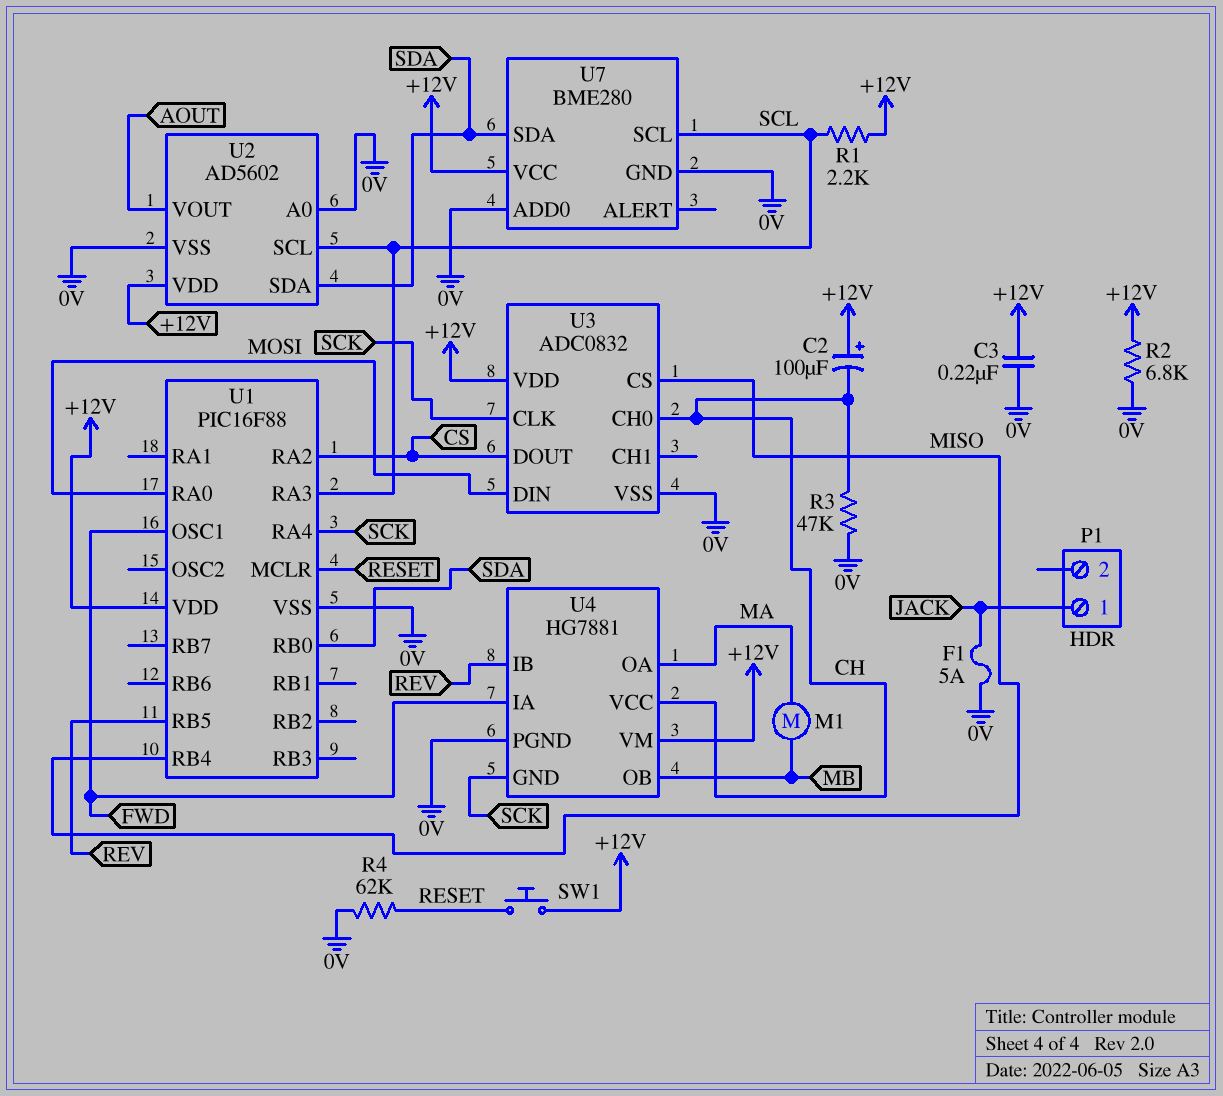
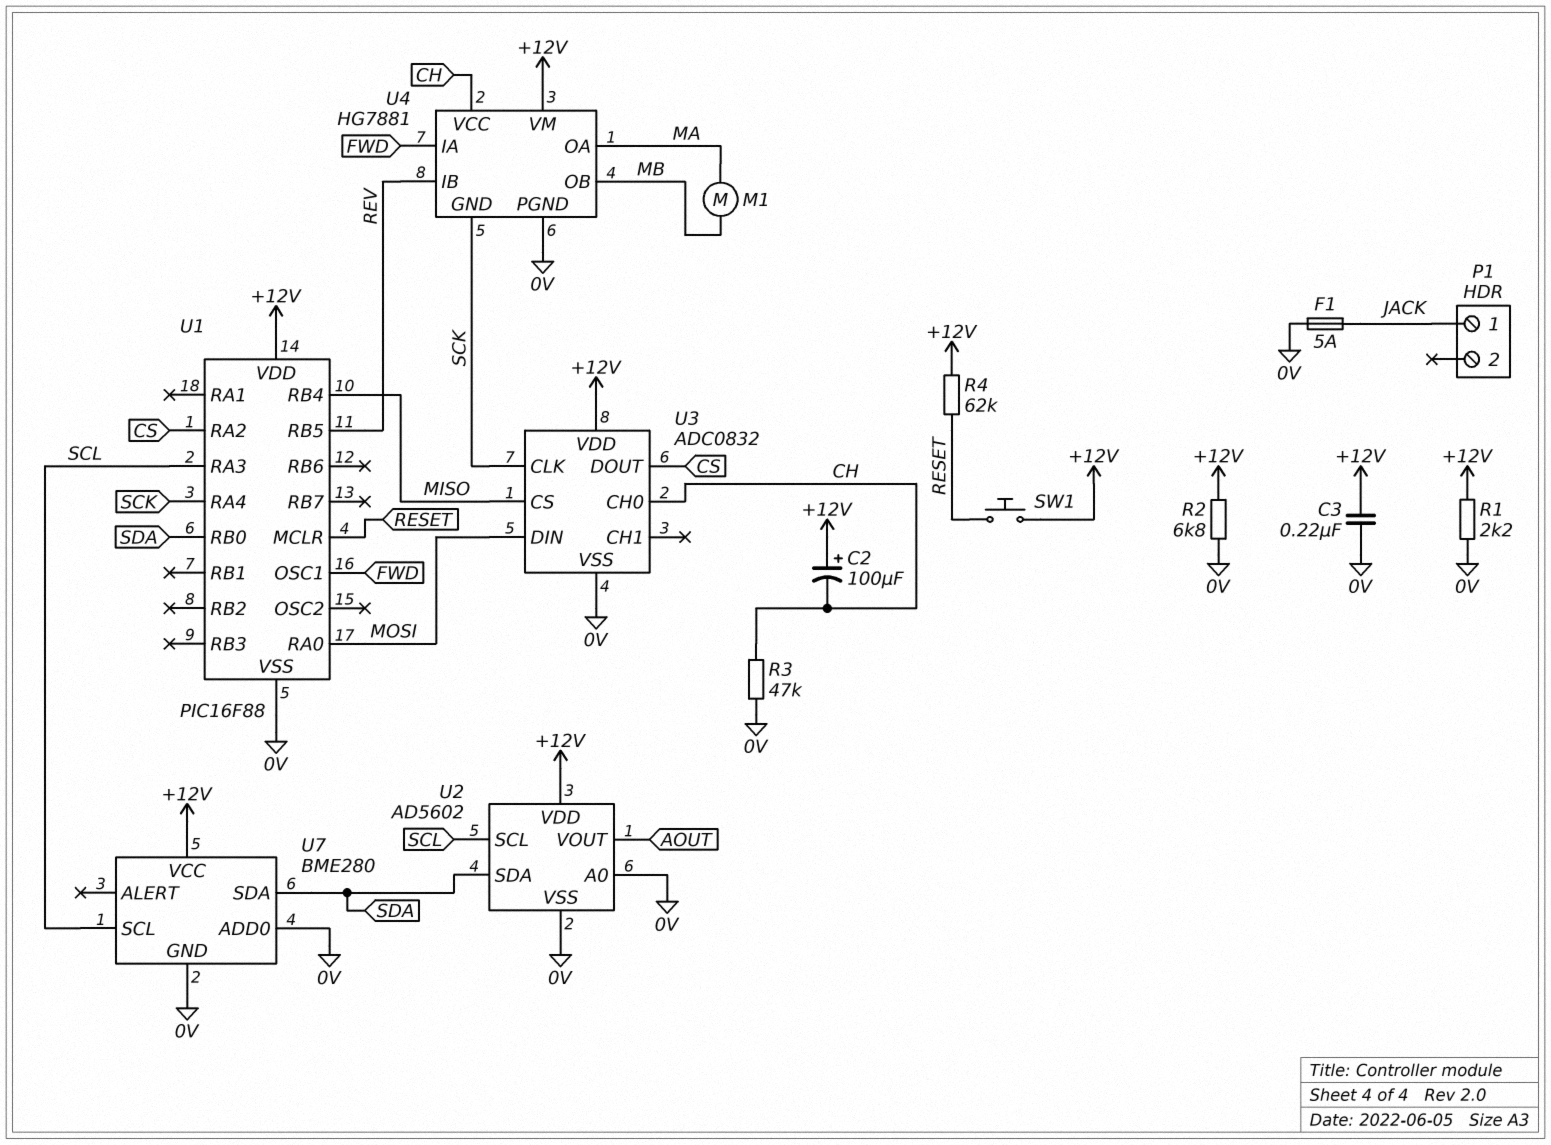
R1: 2.2k (+12V, SCL) -> 2.2k (+12V, 0V)
R4: 62k (0V, RESET) -> 62k (+12V, RESET)

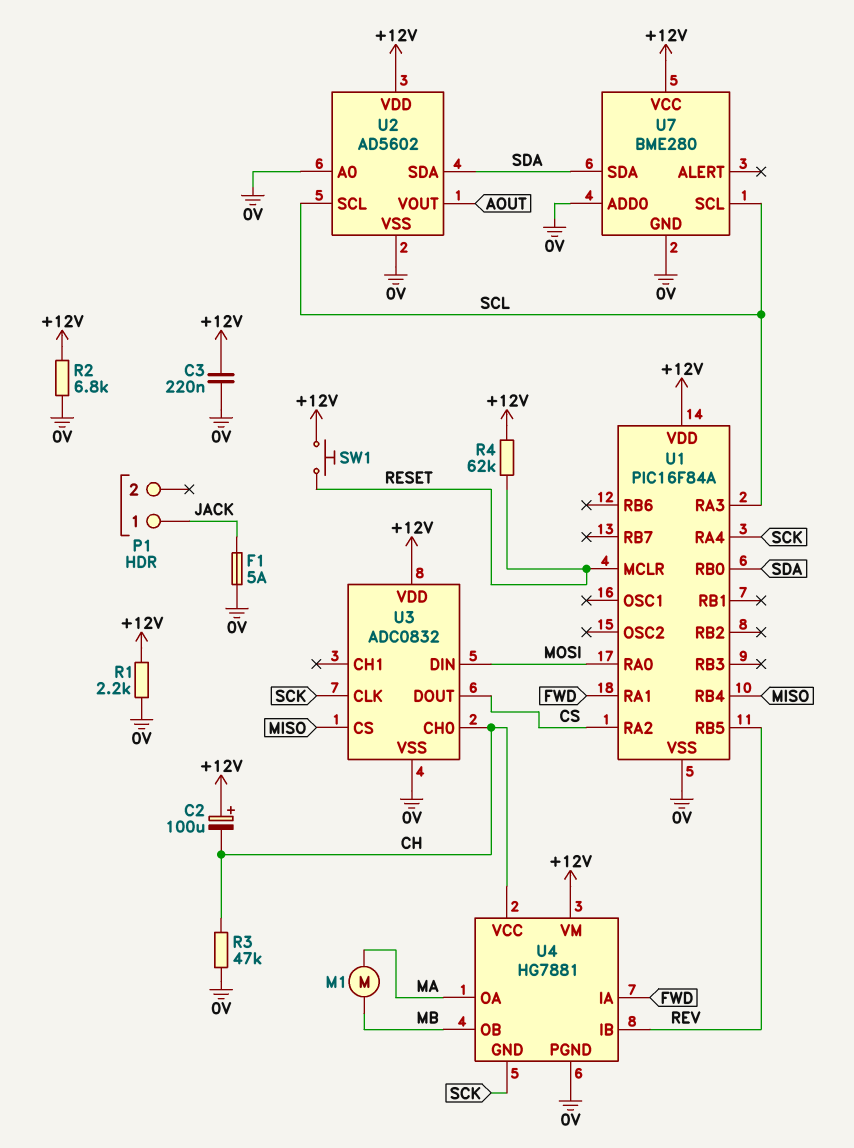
U1: PIC16F88 -> PIC16F84A
U1 pin OSC1: FWD -> none
U1 pin RA1: none -> FWD

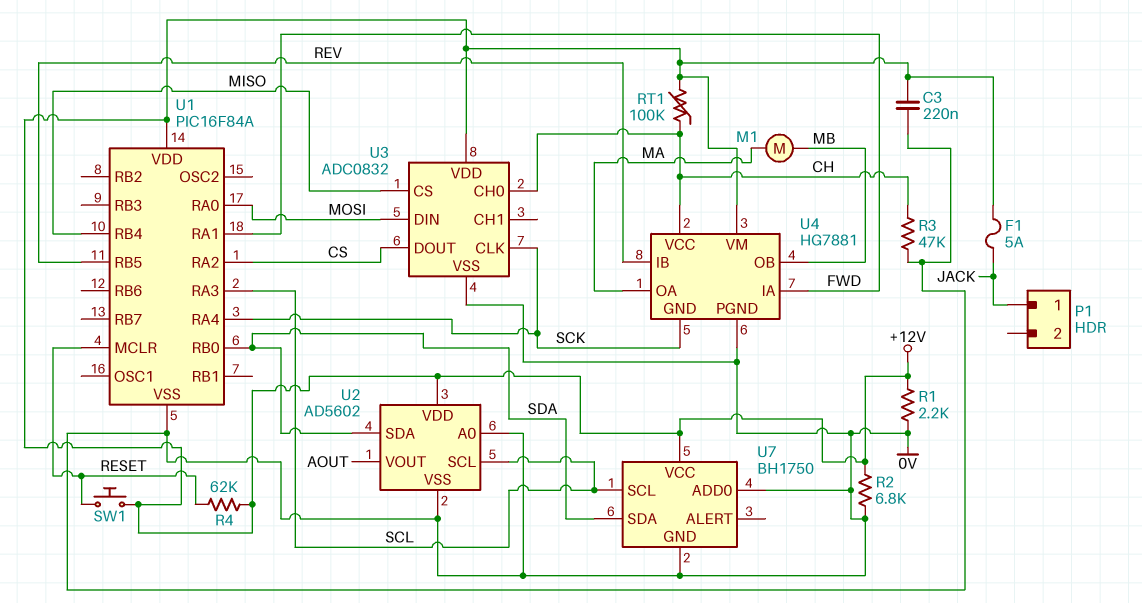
C2: 100uF (plus +12V, minus CH) -> none
F1: 5A (0V, JACK) -> 5A (+12V, JACK)
RT1: none -> 100k (+12V, CH)
U7: BME280 -> BH1750

